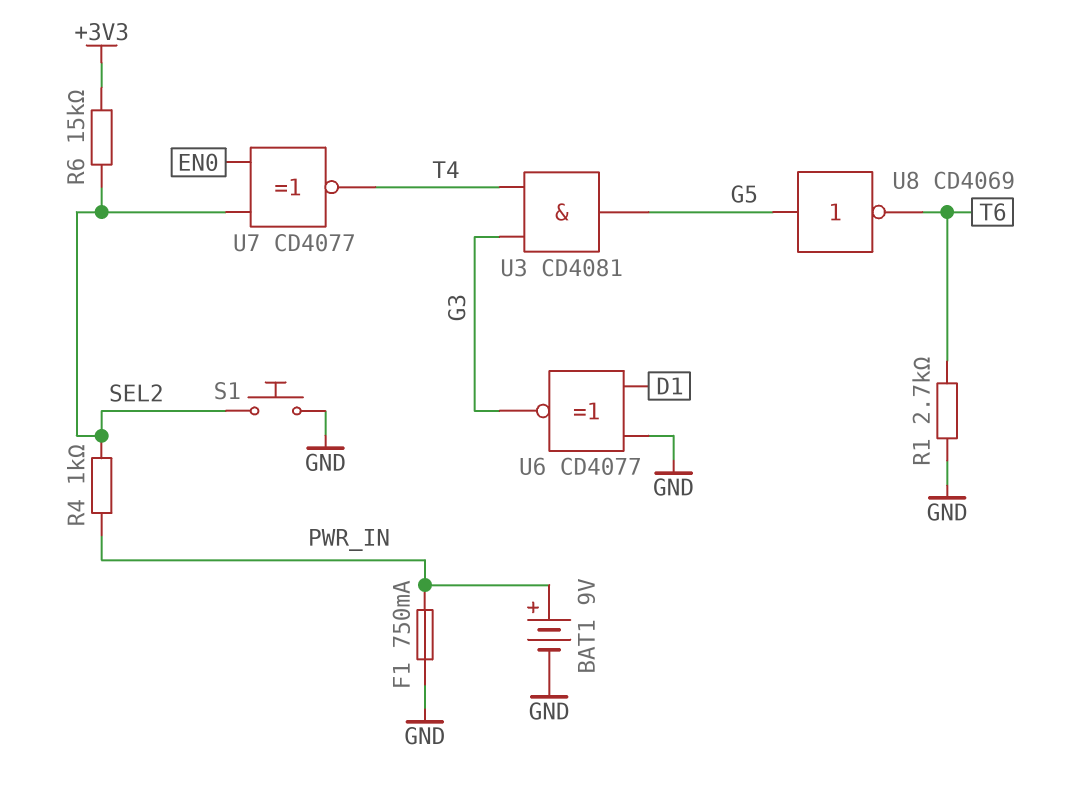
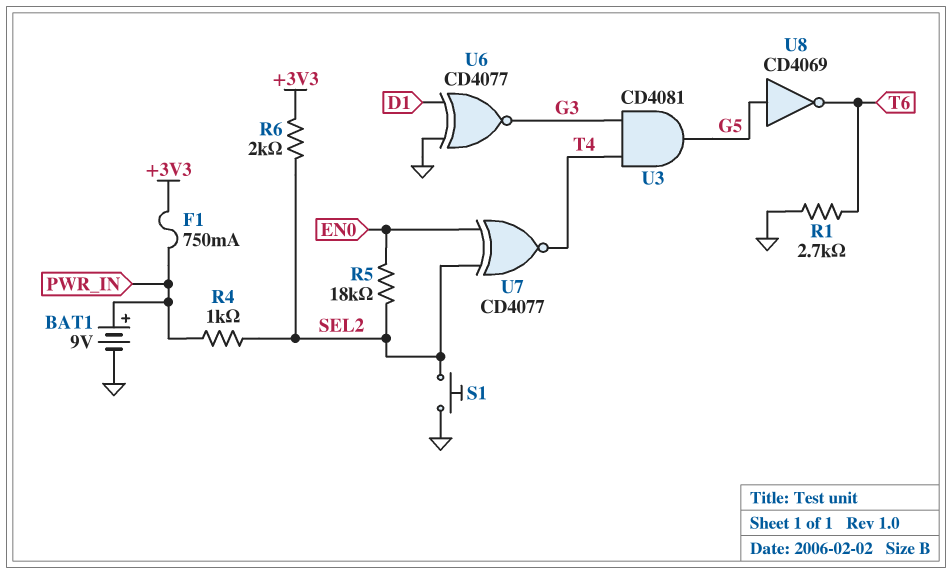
F1: 750mA (GND, PWR_IN) -> 750mA (+3V3, PWR_IN)
R5: none -> 18k (EN0, SEL2)
R6: 15k (+3V3, SEL2) -> 2k (+3V3, SEL2)

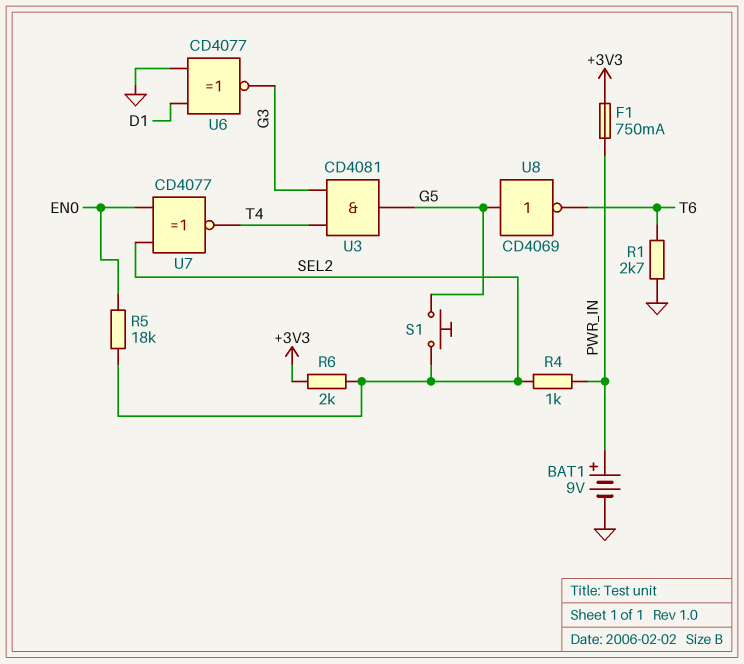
S1: button (GND, SEL2) -> button (G5, SEL2)

